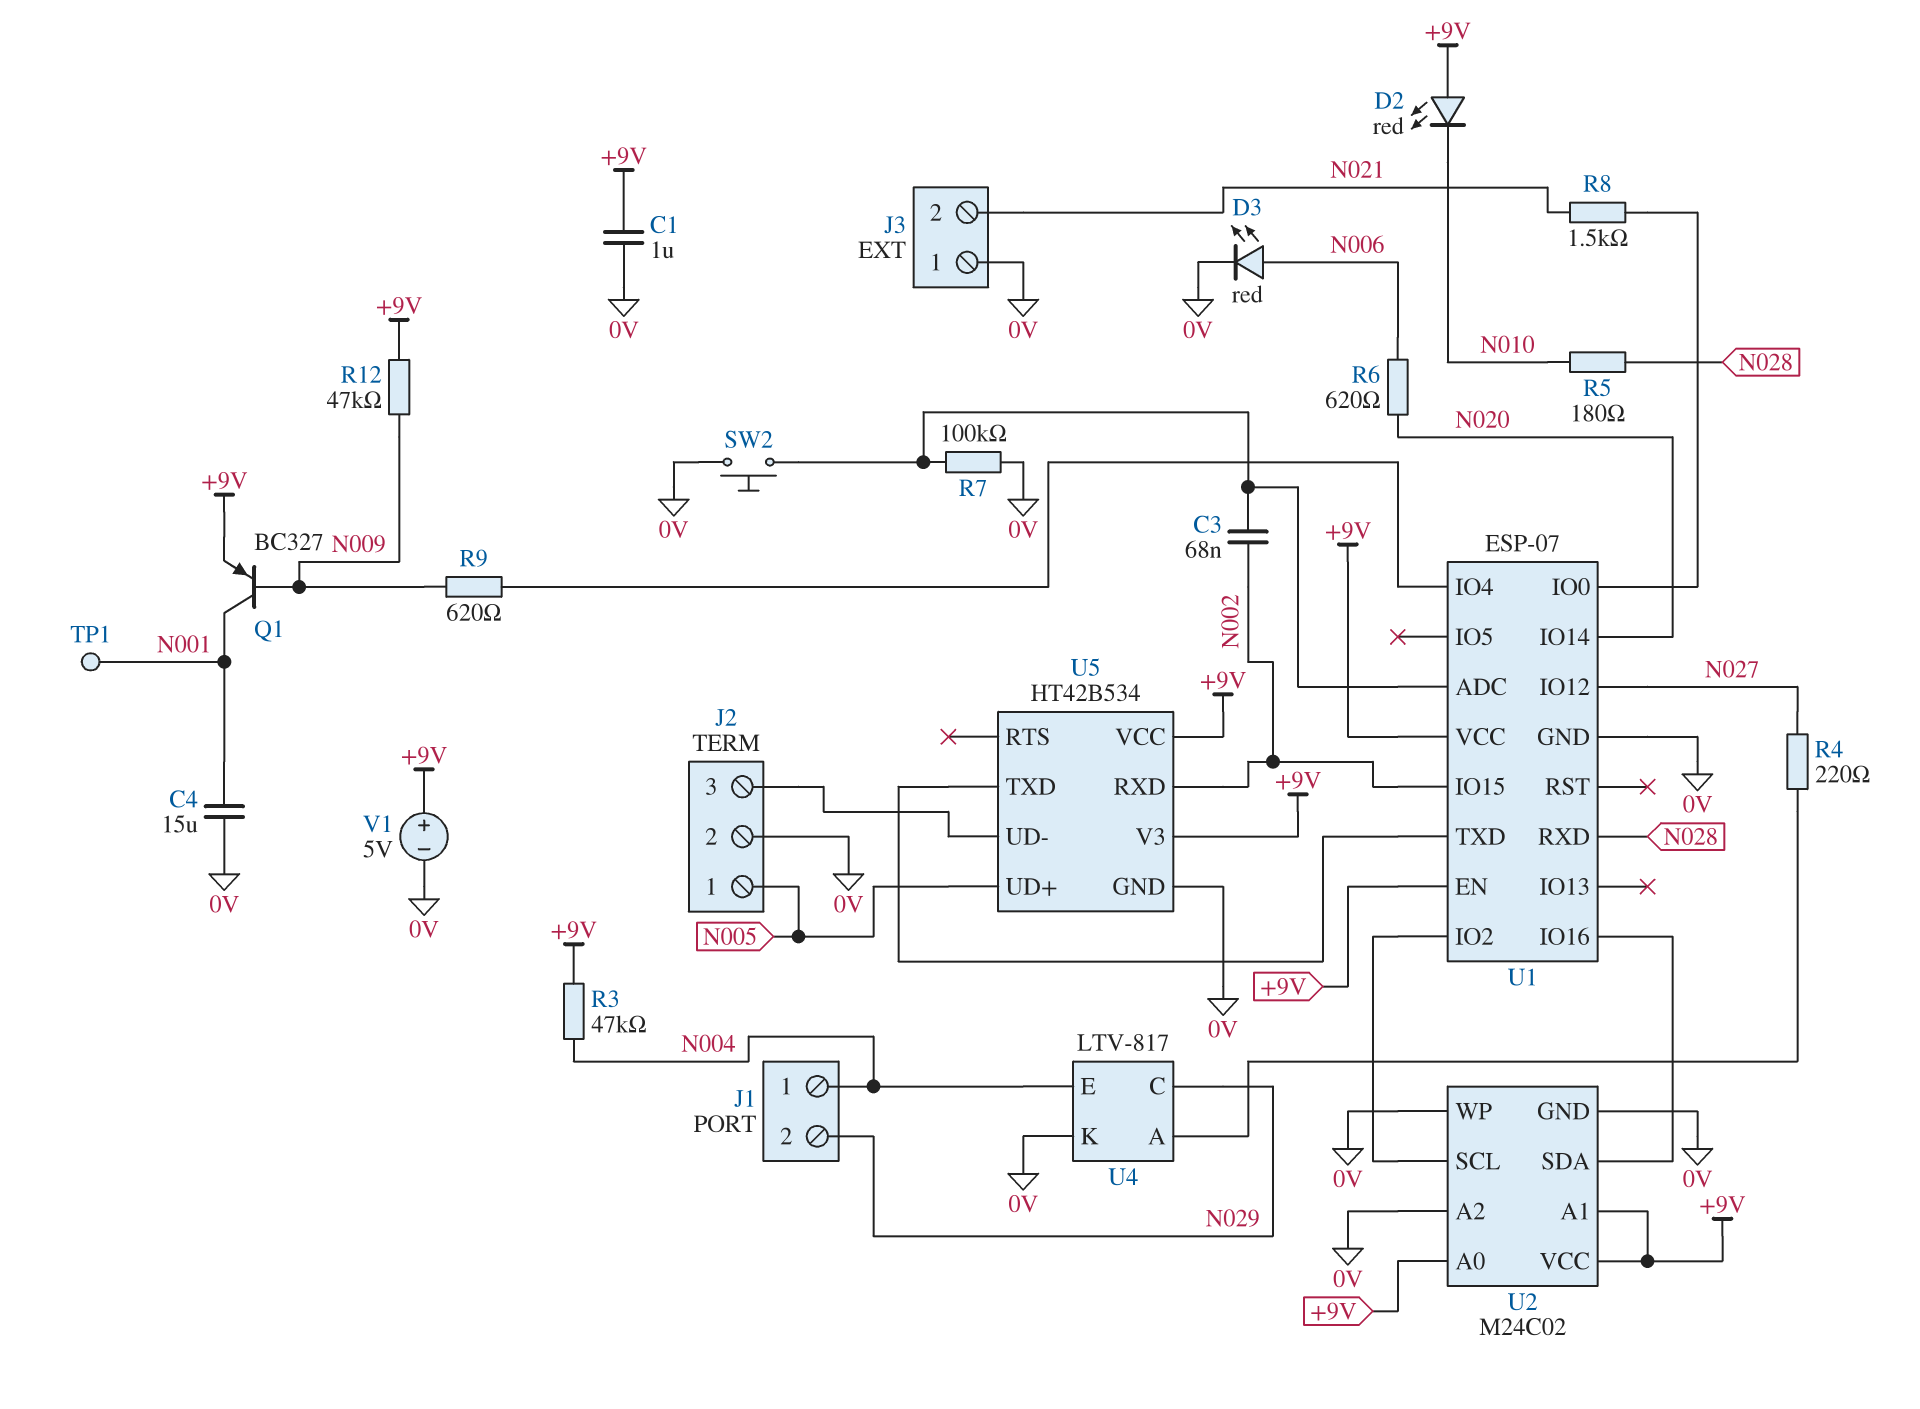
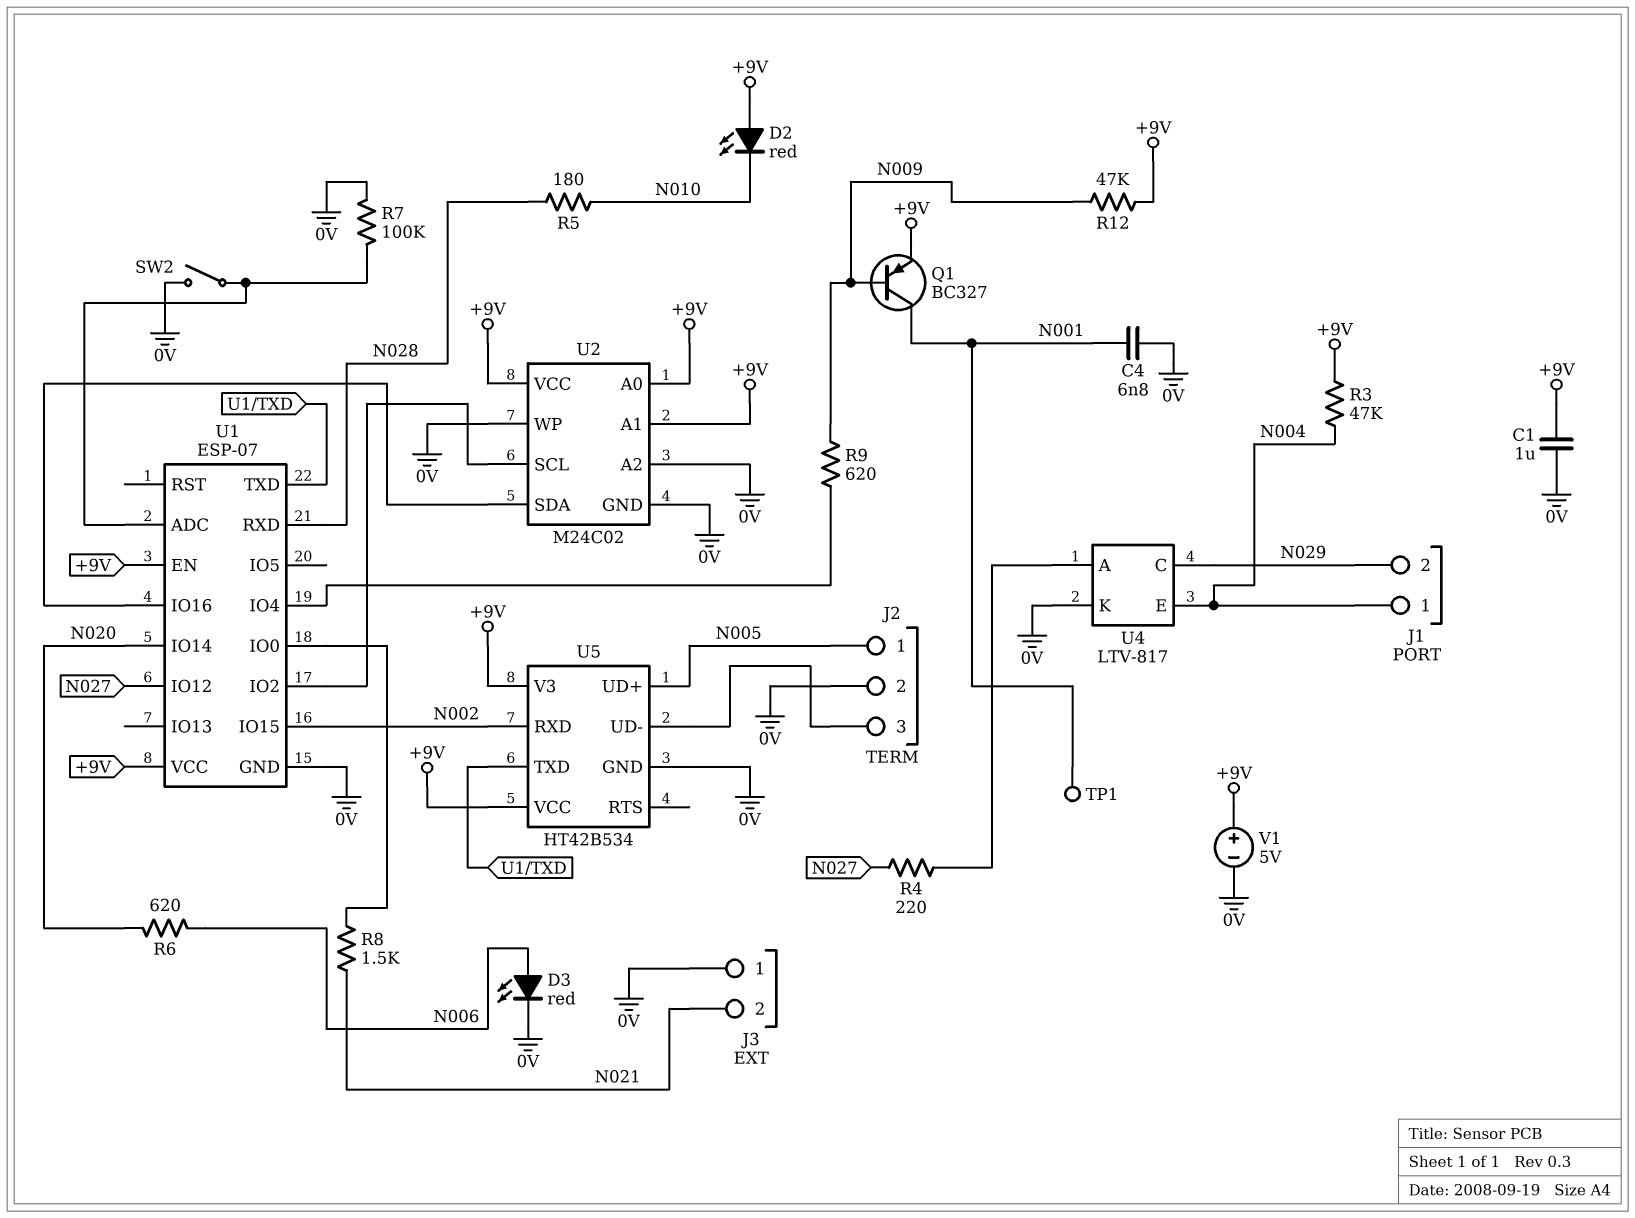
C3: 68nF (N002, U1/ADC) -> none
C4: 15uF (0V, N001) -> 6.8nF (0V, N001)
SW2: button (0V, U1/ADC) -> switch (0V, U1/ADC)

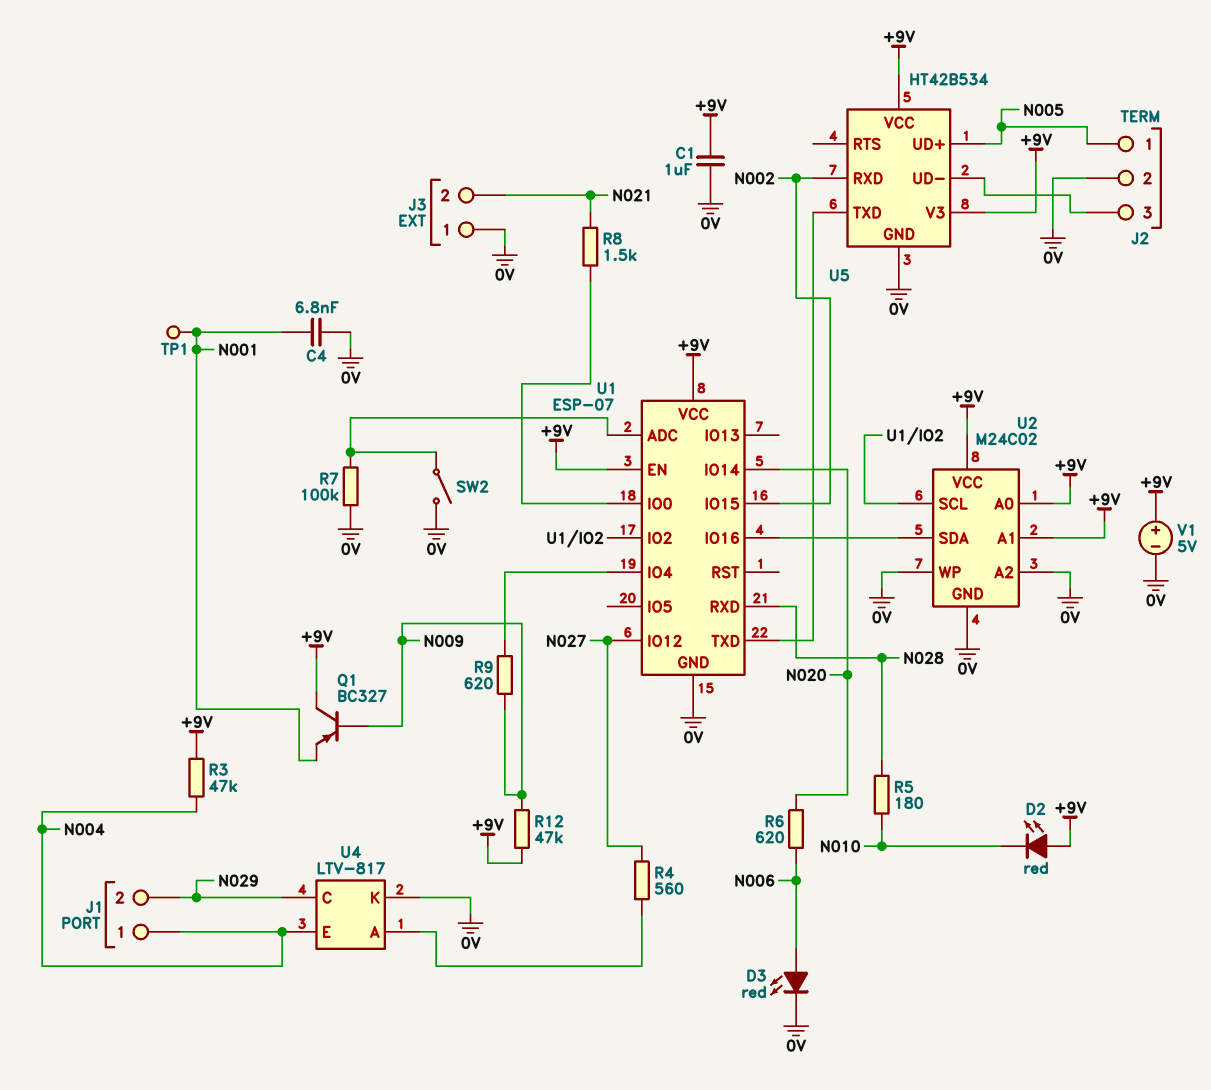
Q1: PNP BC327 (B N009, C N001, E +9V) -> PNP BC327 (B N009, C +9V, E N001)
R4: 220 (N027, U4/A) -> 560 (N027, U4/A)

